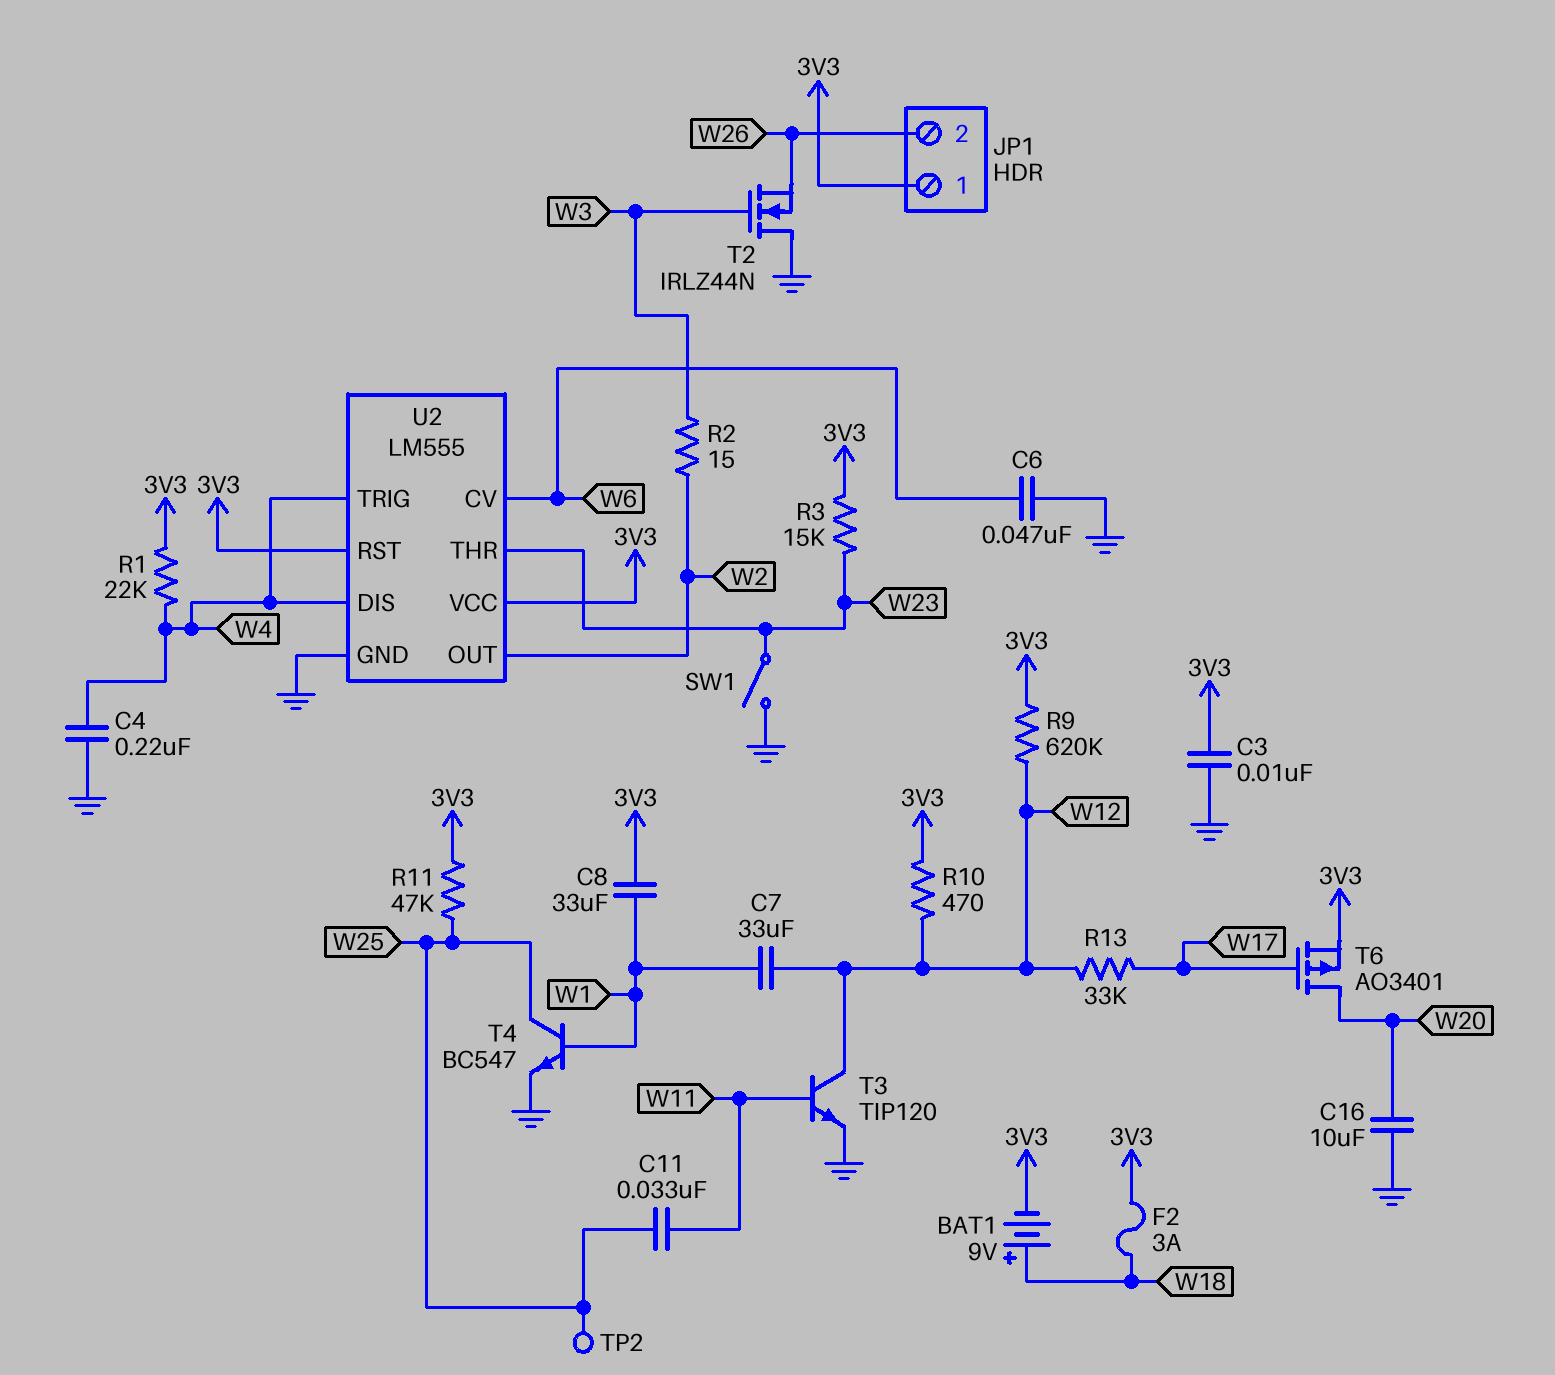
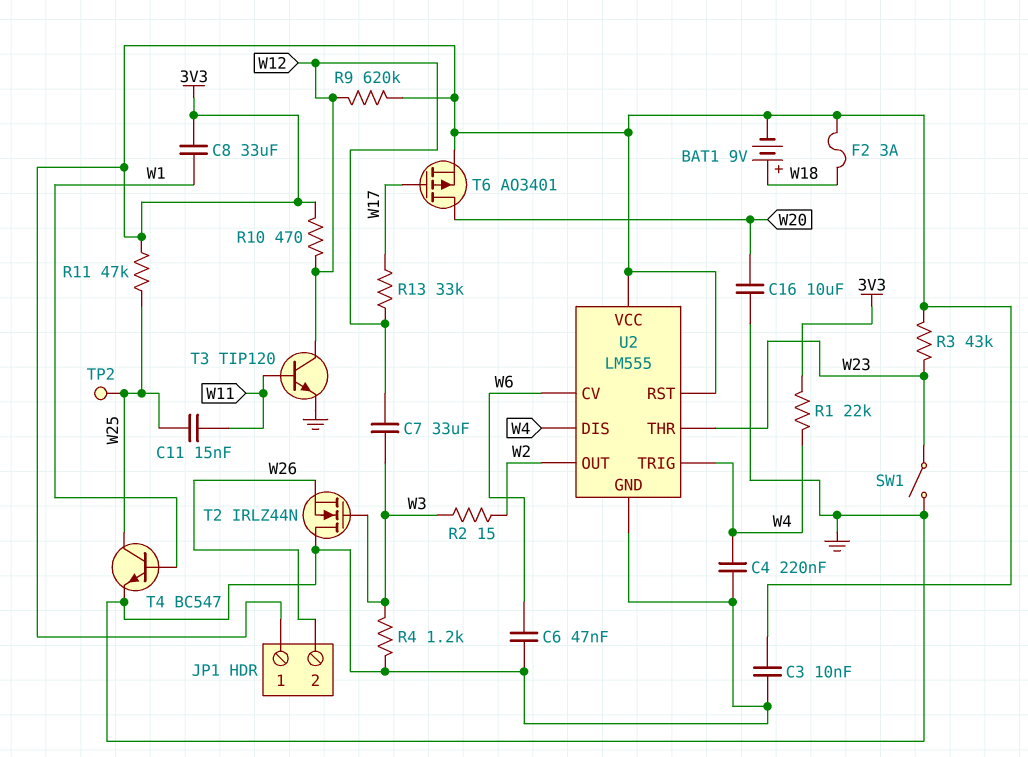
C7: 33uF (W1, W12) -> 33uF (W3, W12)
C11: 33nF (W11, W25) -> 15nF (W11, W25)
R3: 15k (3V3, W23) -> 43k (3V3, W23)
R4: none -> 1.2k (GND, W3)

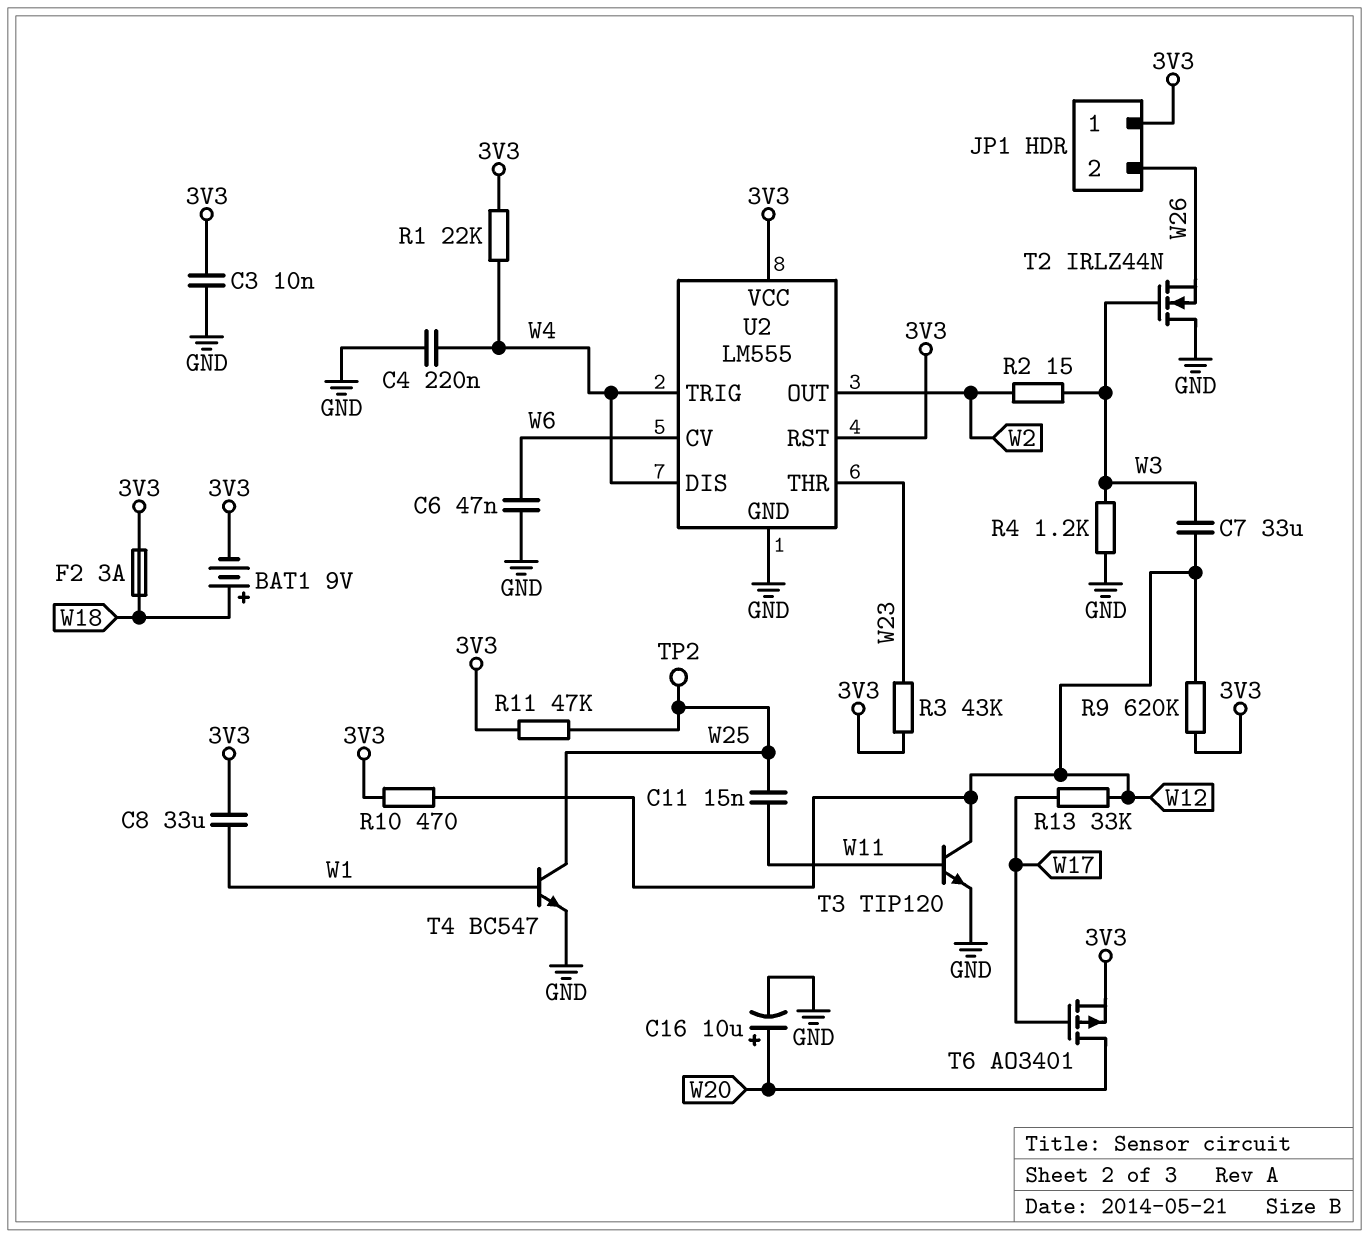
C16: 10uF (GND, W20) -> 10uF (plus W20, minus GND)
SW1: switch (GND, W23) -> none

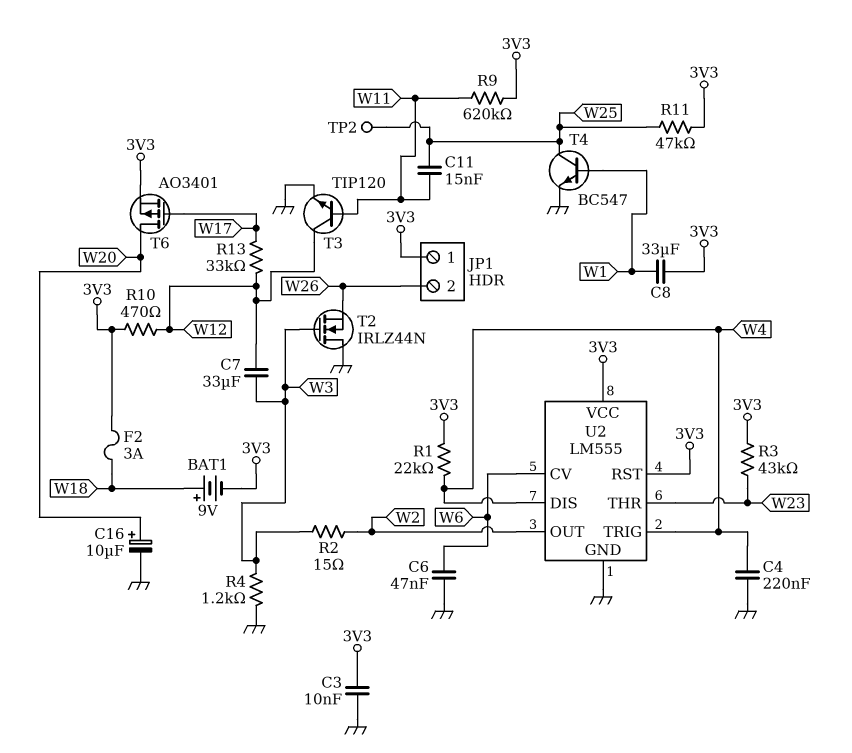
R9: 620k (3V3, W12) -> 620k (3V3, W11)

